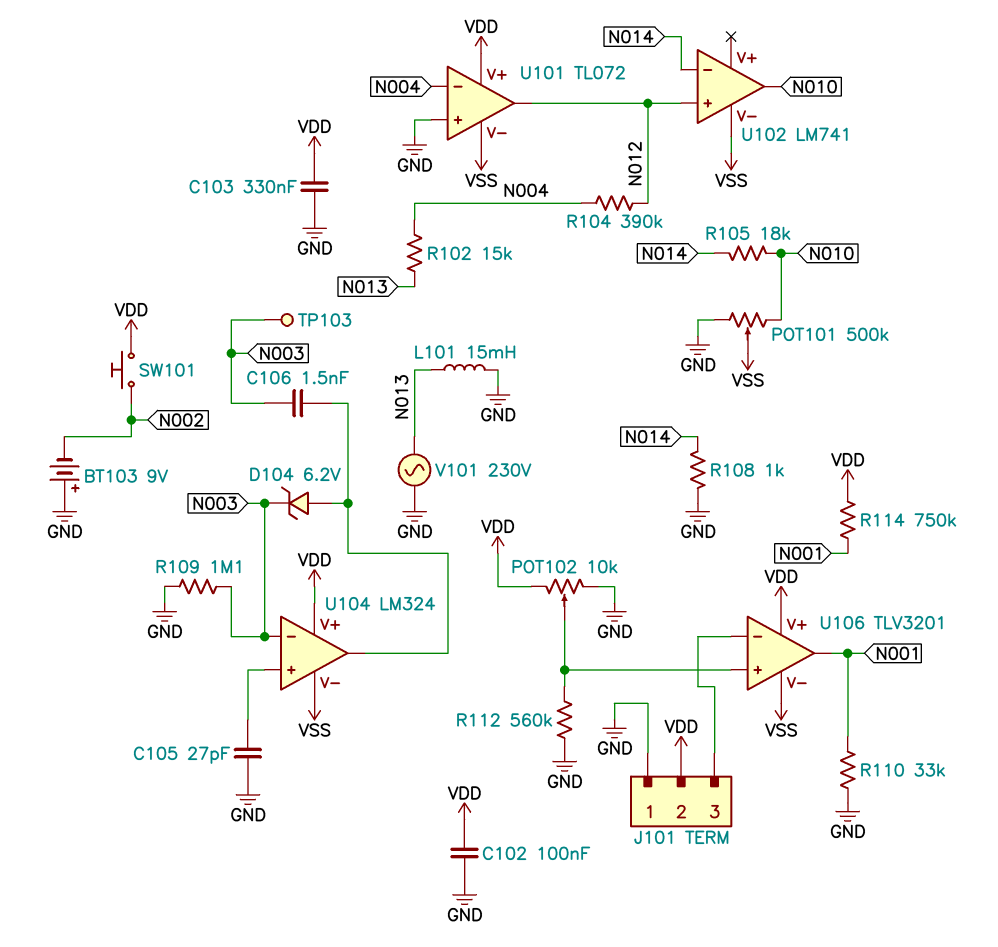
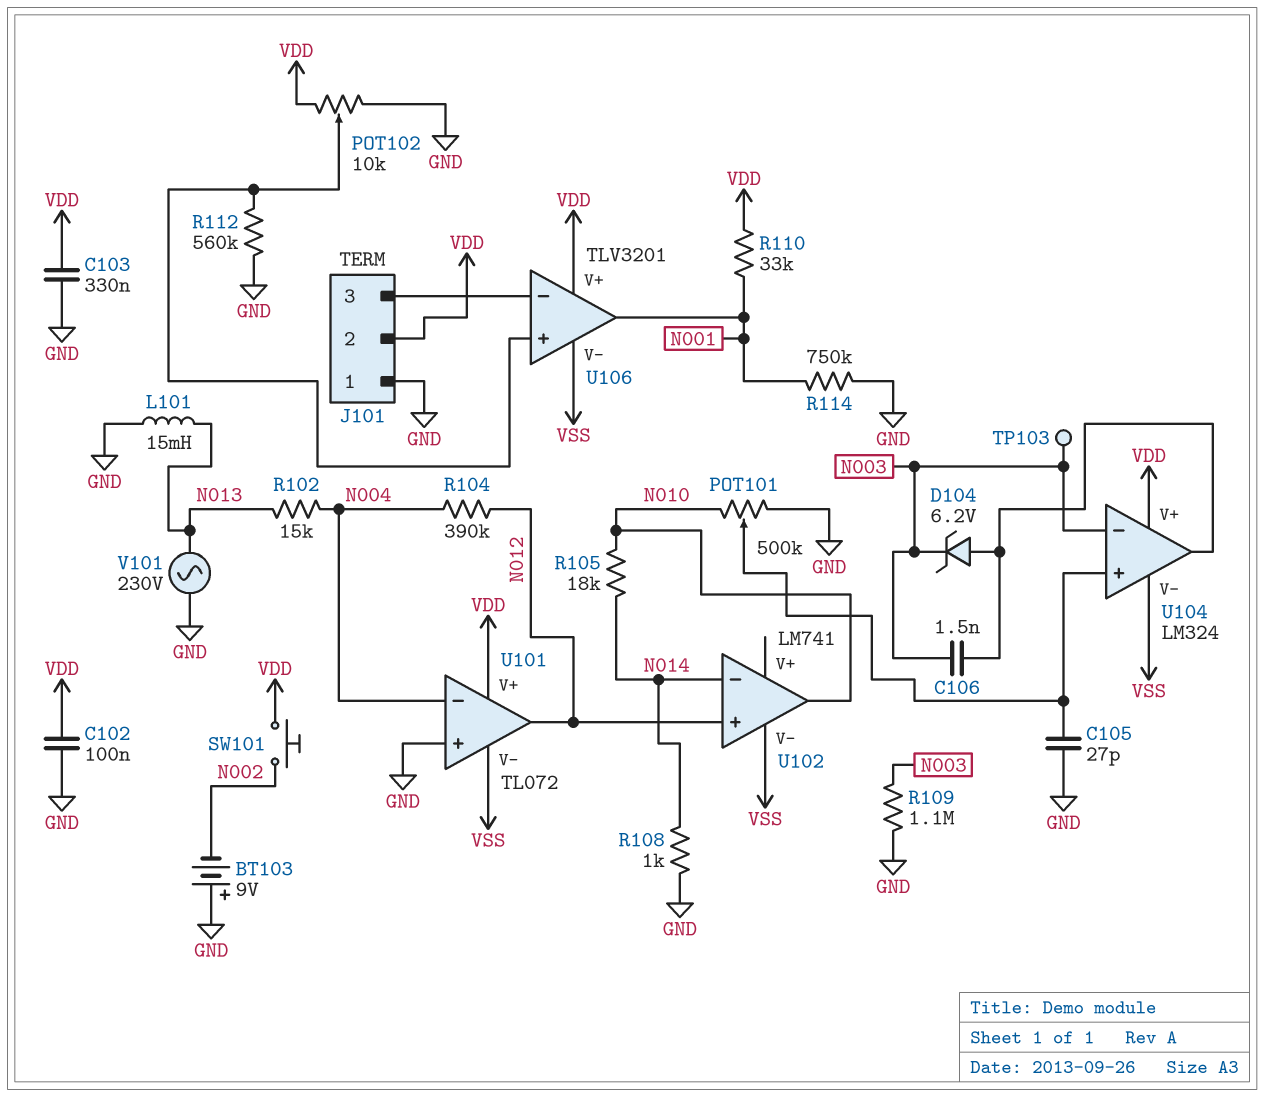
POT101: 500k (GND, N010, wiper VSS) -> 500k (GND, N010, wiper U104/in+)
R110: 33k (GND, N001) -> 33k (N001, VDD)
R114: 750k (N001, VDD) -> 750k (GND, N001)

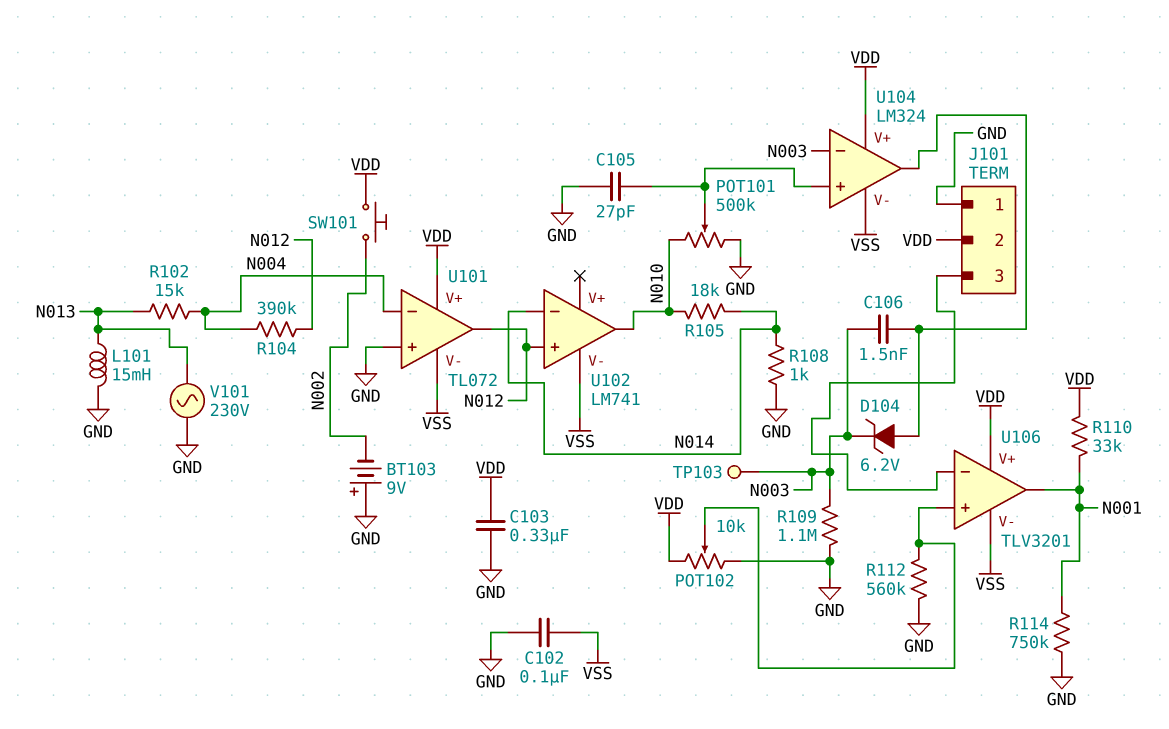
C102: 100nF (GND, VDD) -> 100nF (GND, VSS)

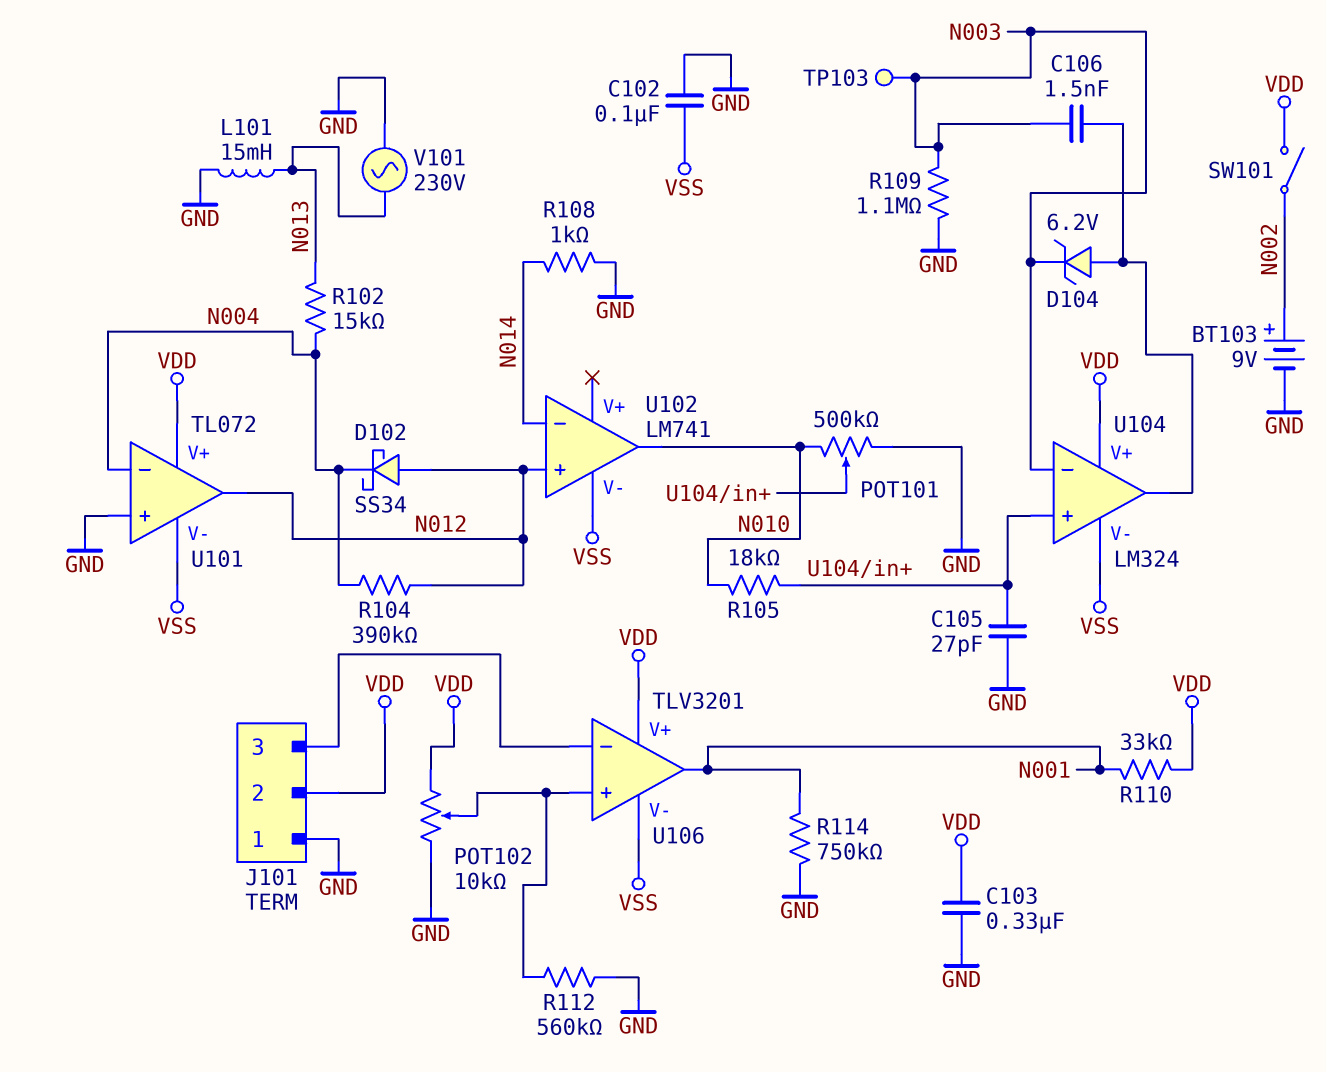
BT103: 9V (plus GND, minus N002) -> 9V (plus N002, minus GND)
D102: none -> schottky SS34 (A N012, K N004)
R105: 18k (N010, N014) -> 18k (N010, U104/in+)
SW101: button (N002, VDD) -> switch (N002, VDD)

